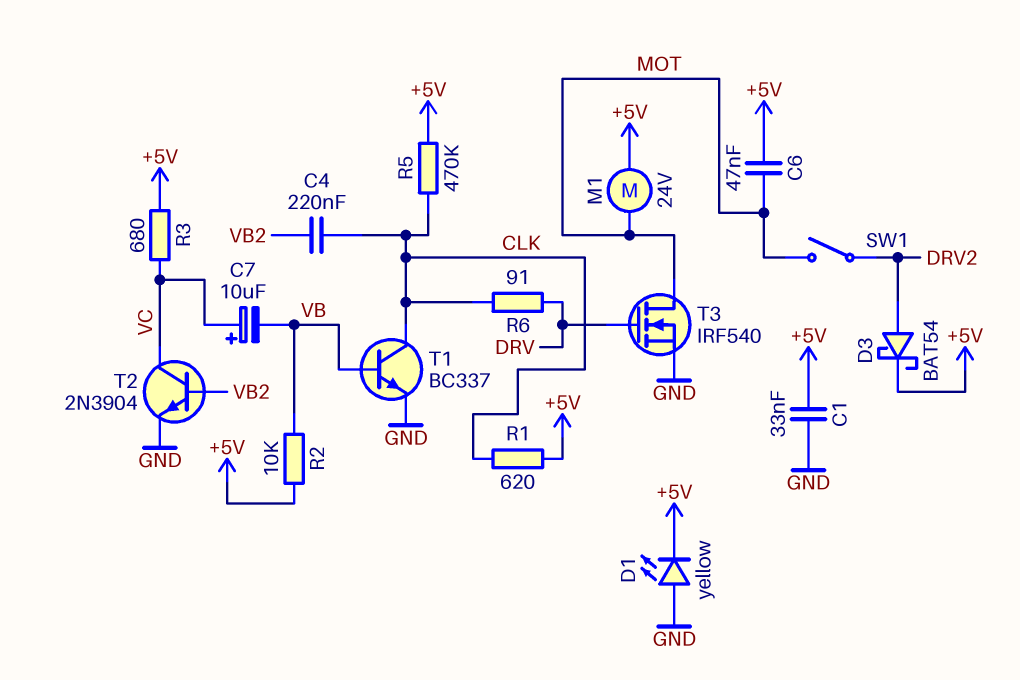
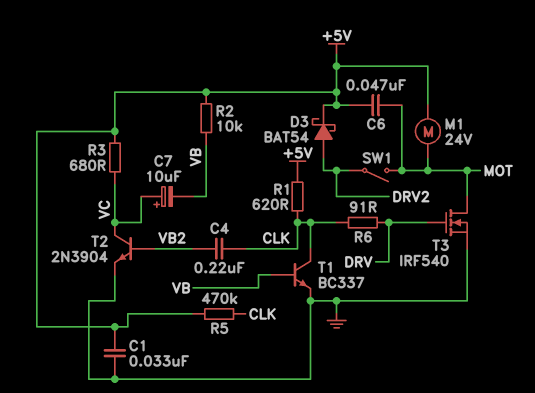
D1: LED yellow (A GND, K +5V) -> none

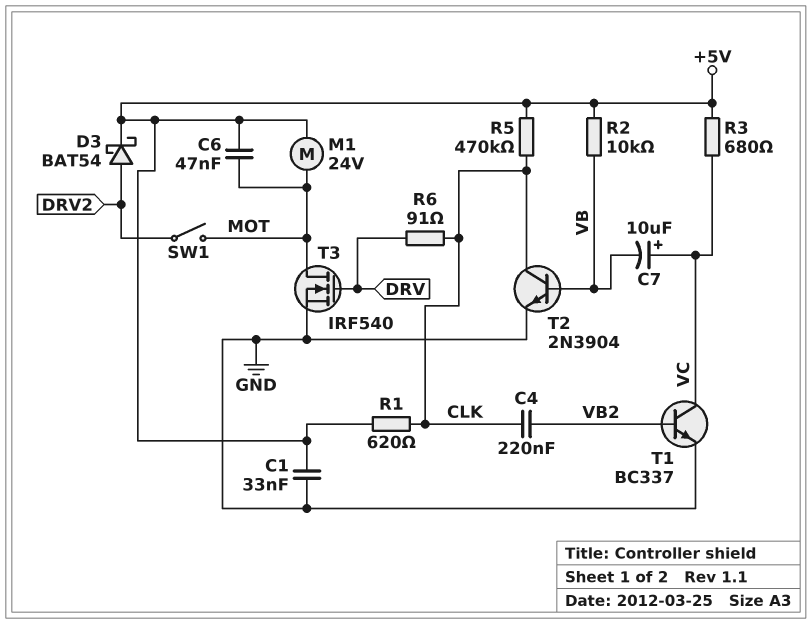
T1: NPN BC337 (B VB, C CLK, E GND) -> NPN BC337 (B VB2, C VC, E GND)
T2: NPN 2N3904 (B VB2, C VC, E GND) -> NPN 2N3904 (B VB, C CLK, E GND)

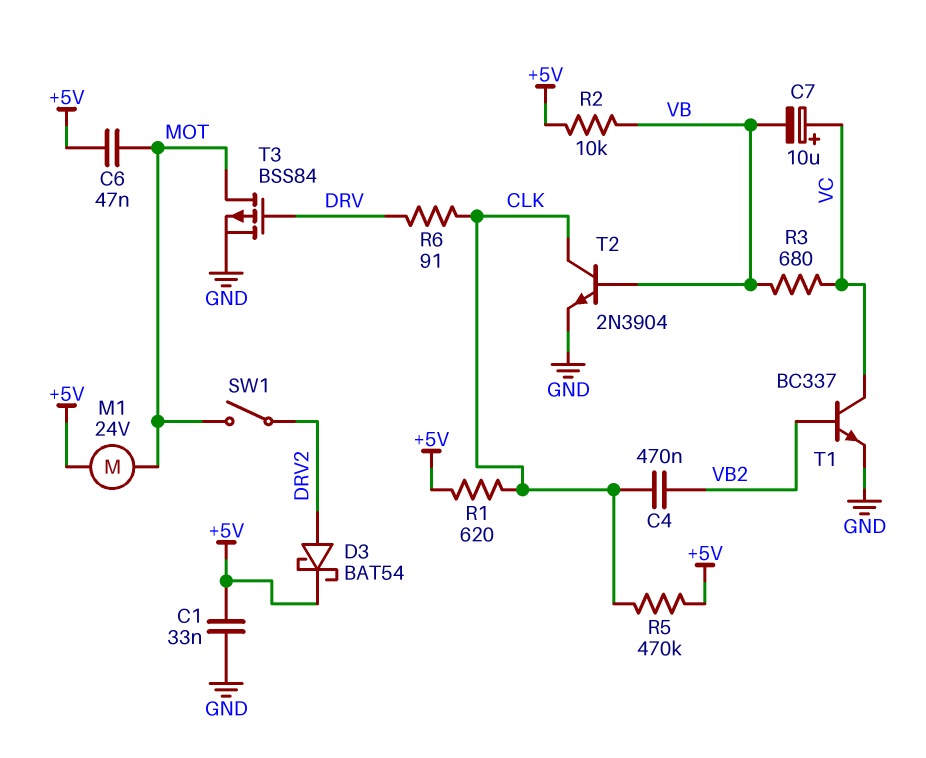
C4: 220nF (CLK, VB2) -> 470nF (CLK, VB2)
R3: 680 (+5V, VC) -> 680 (VB, VC)
T3: NMOS IRF540 (G DRV, D MOT, S GND) -> PMOS BSS84 (G DRV, D MOT, S GND)

